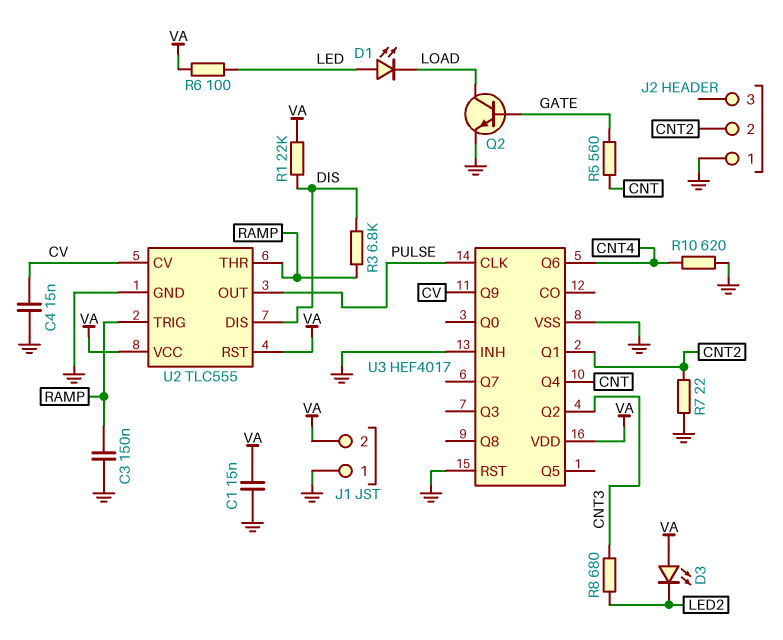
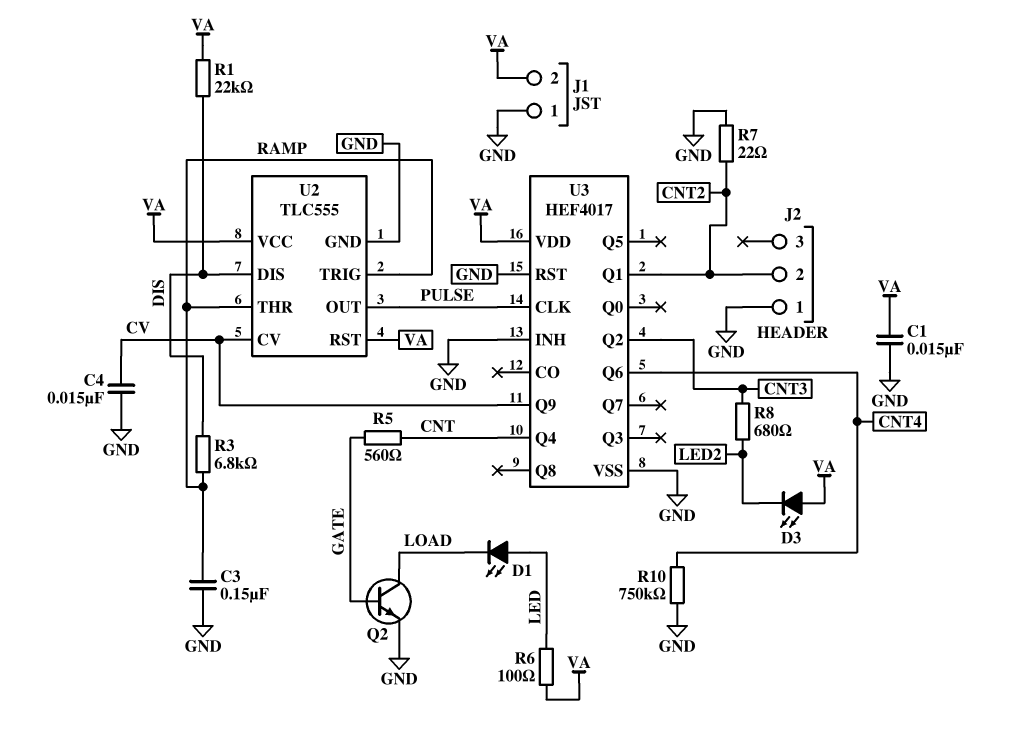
R10: 620 (CNT4, GND) -> 750k (CNT4, GND)

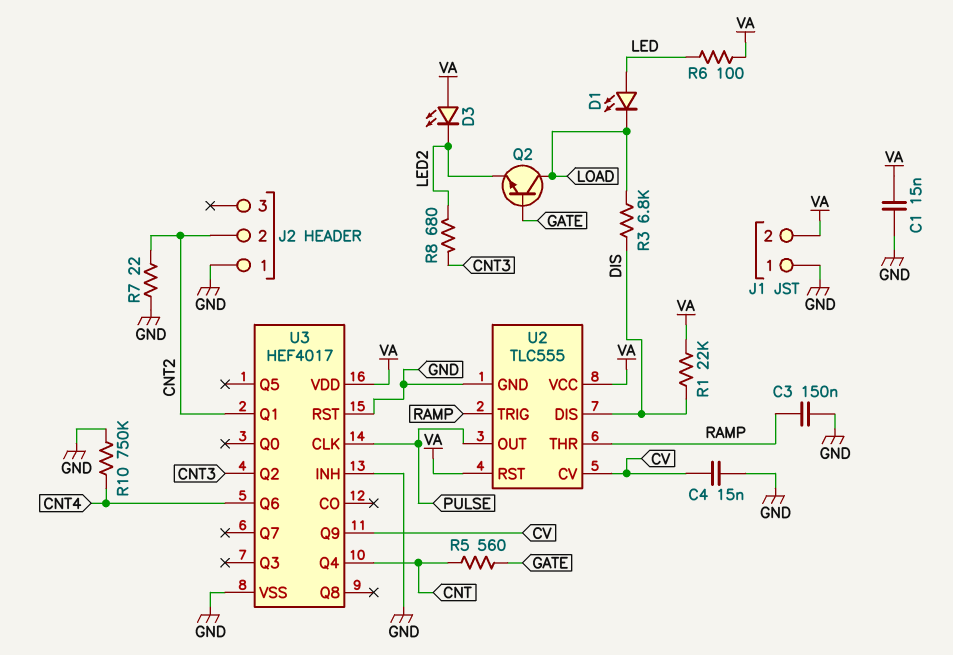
Q2: NPN (B GATE, C LOAD, E GND) -> NPN (B GATE, C LOAD, E LED2)
R3: 6.8k (DIS, RAMP) -> 6.8k (DIS, LOAD)

